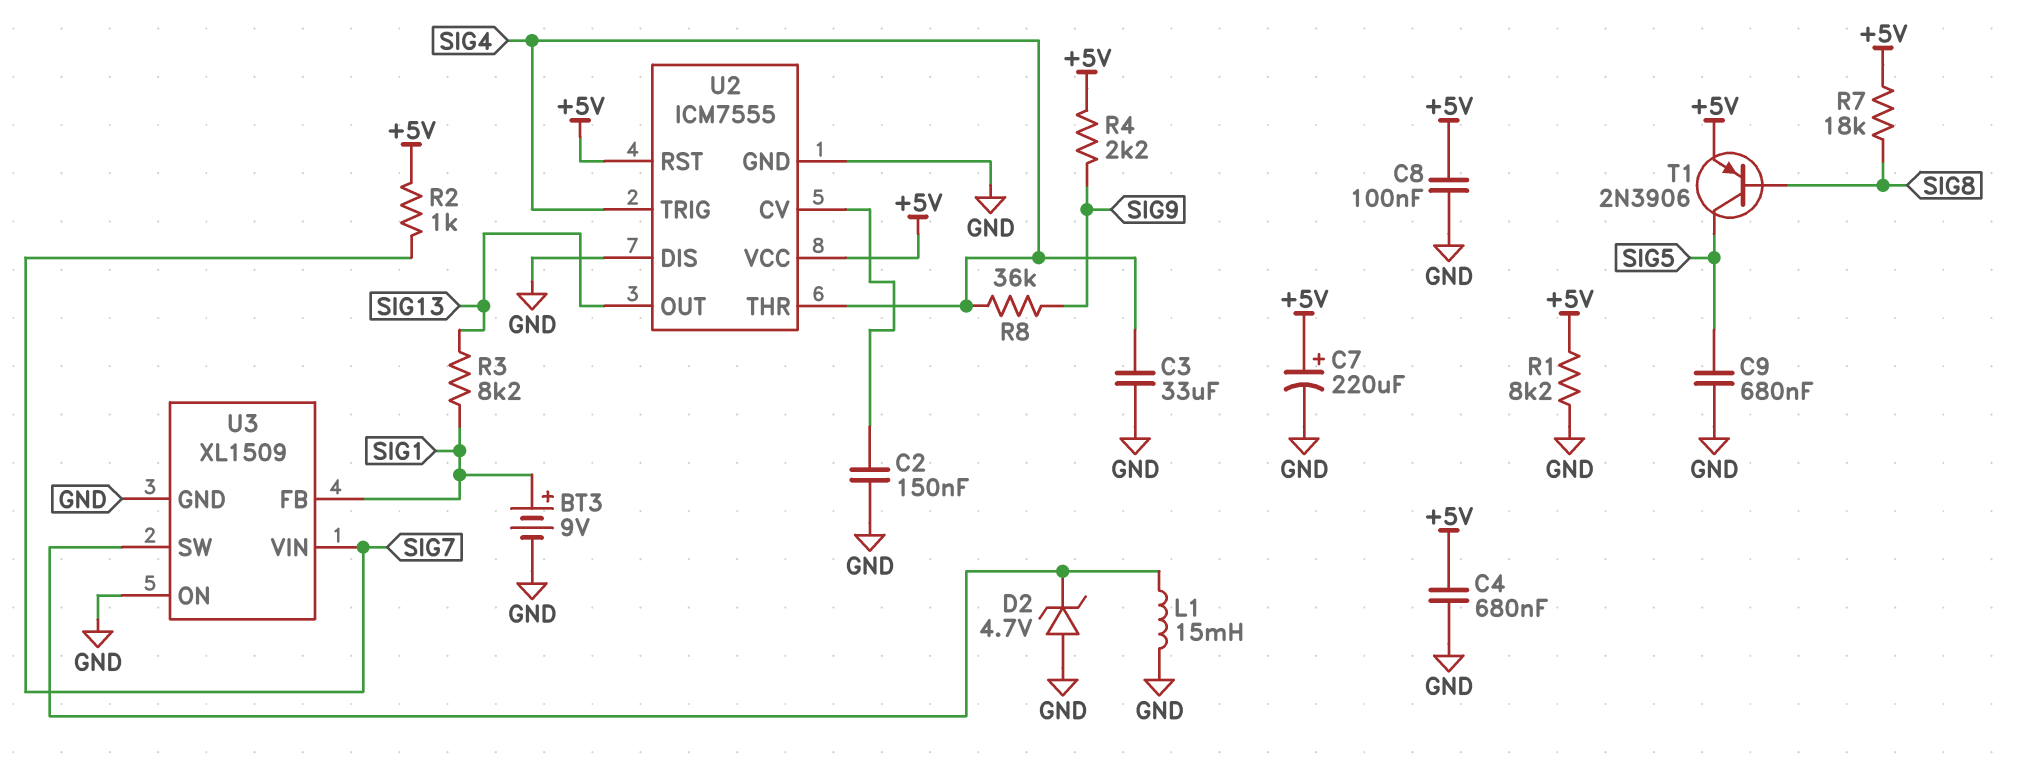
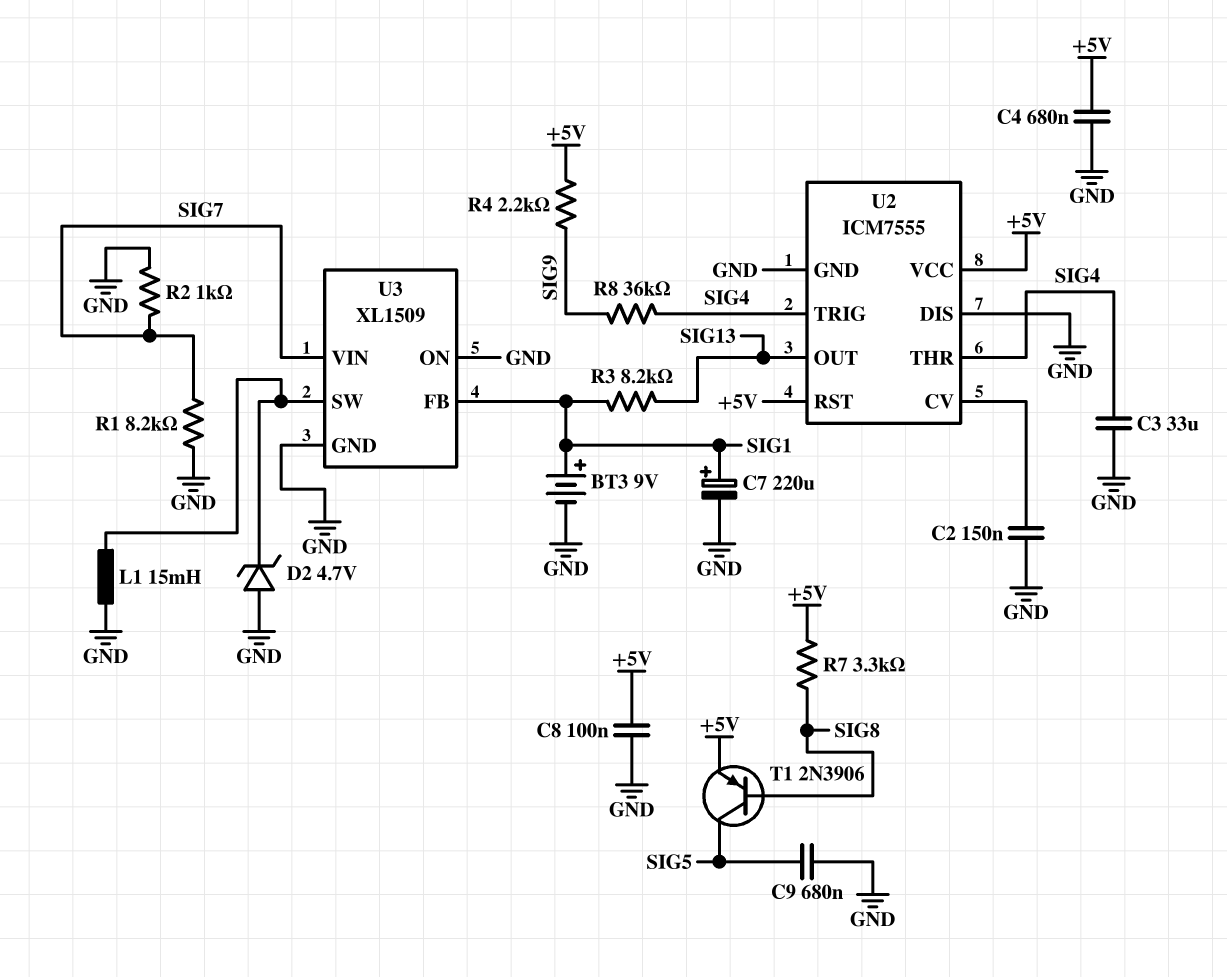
C7: 220uF (plus +5V, minus GND) -> 220uF (plus SIG1, minus GND)
R1: 8.2k (+5V, GND) -> 8.2k (GND, SIG7)
R2: 1k (+5V, SIG7) -> 1k (GND, SIG7)
R7: 18k (+5V, SIG8) -> 3.3k (+5V, SIG8)

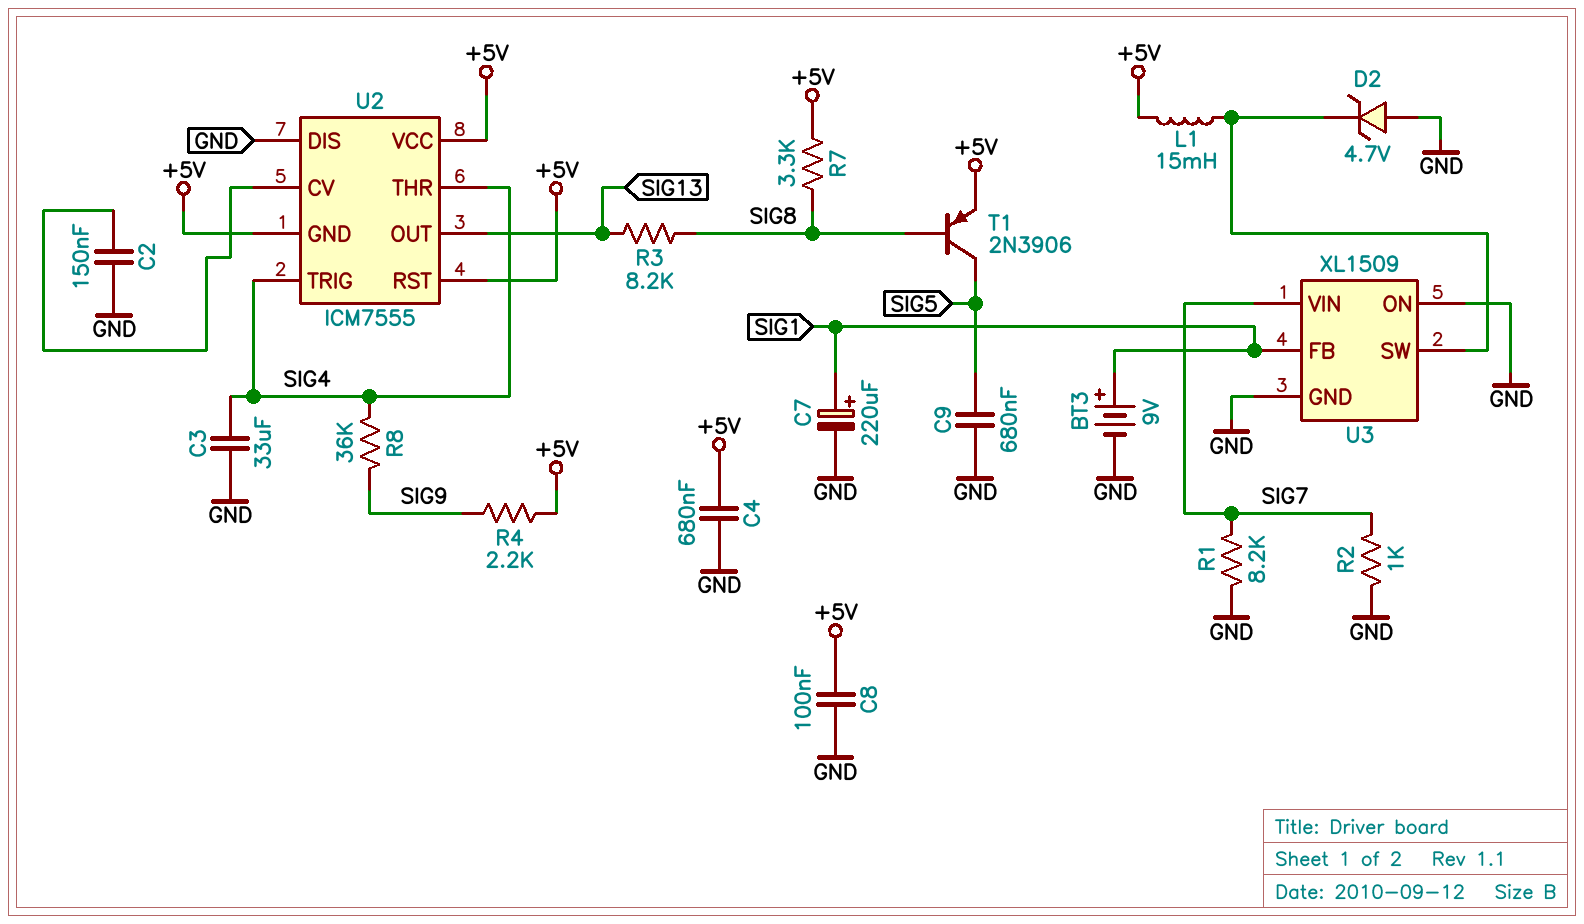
L1: 15mH (GND, U3/SW) -> 15mH (+5V, U3/SW)
R3: 8.2k (SIG1, SIG13) -> 8.2k (SIG8, SIG13)
U2 pin GND: GND -> +5V

